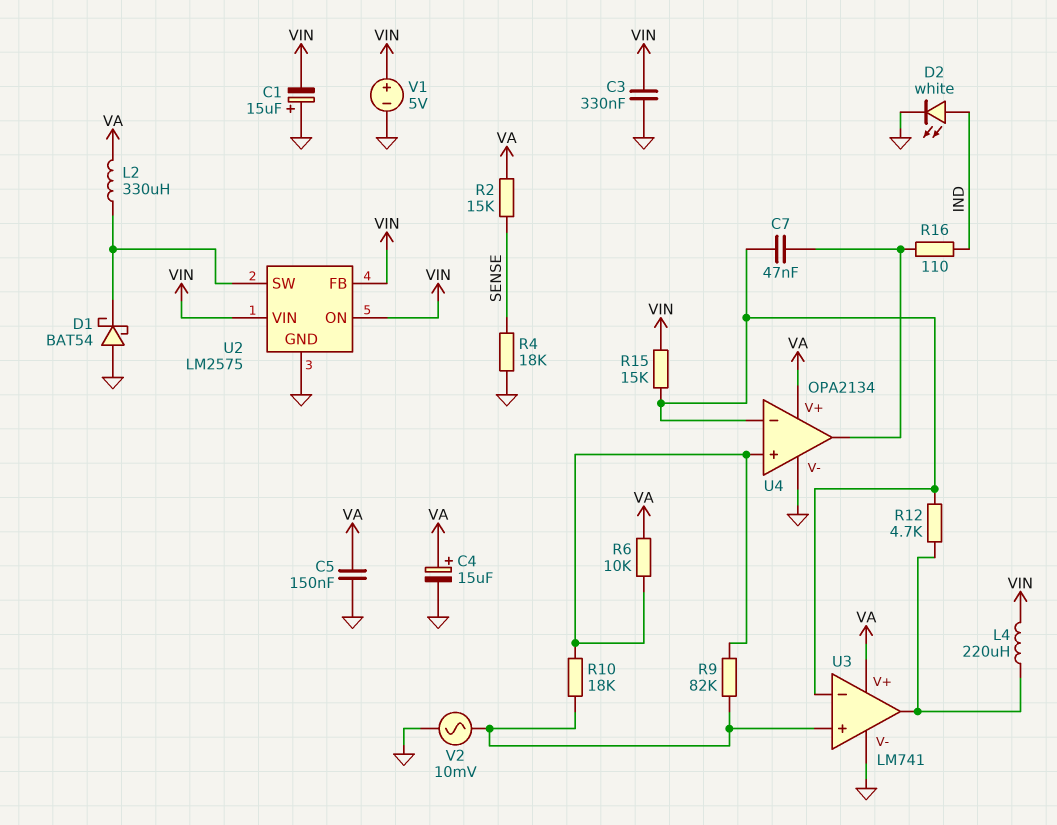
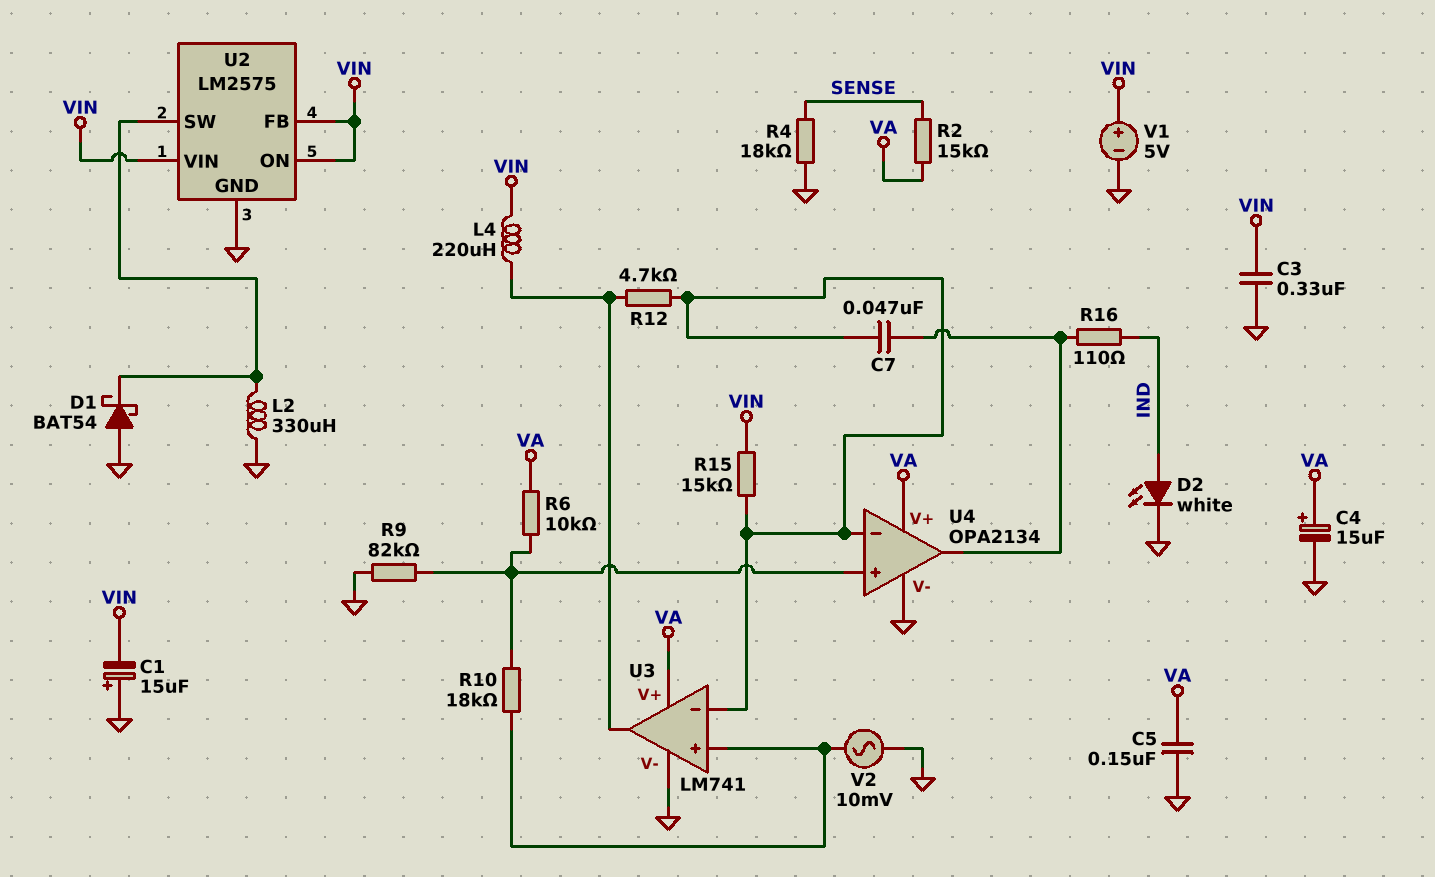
L2: 330uH (U2/SW, VA) -> 330uH (GND, U2/SW)
R9: 82k (U3/in+, U4/in+) -> 82k (GND, U4/in+)

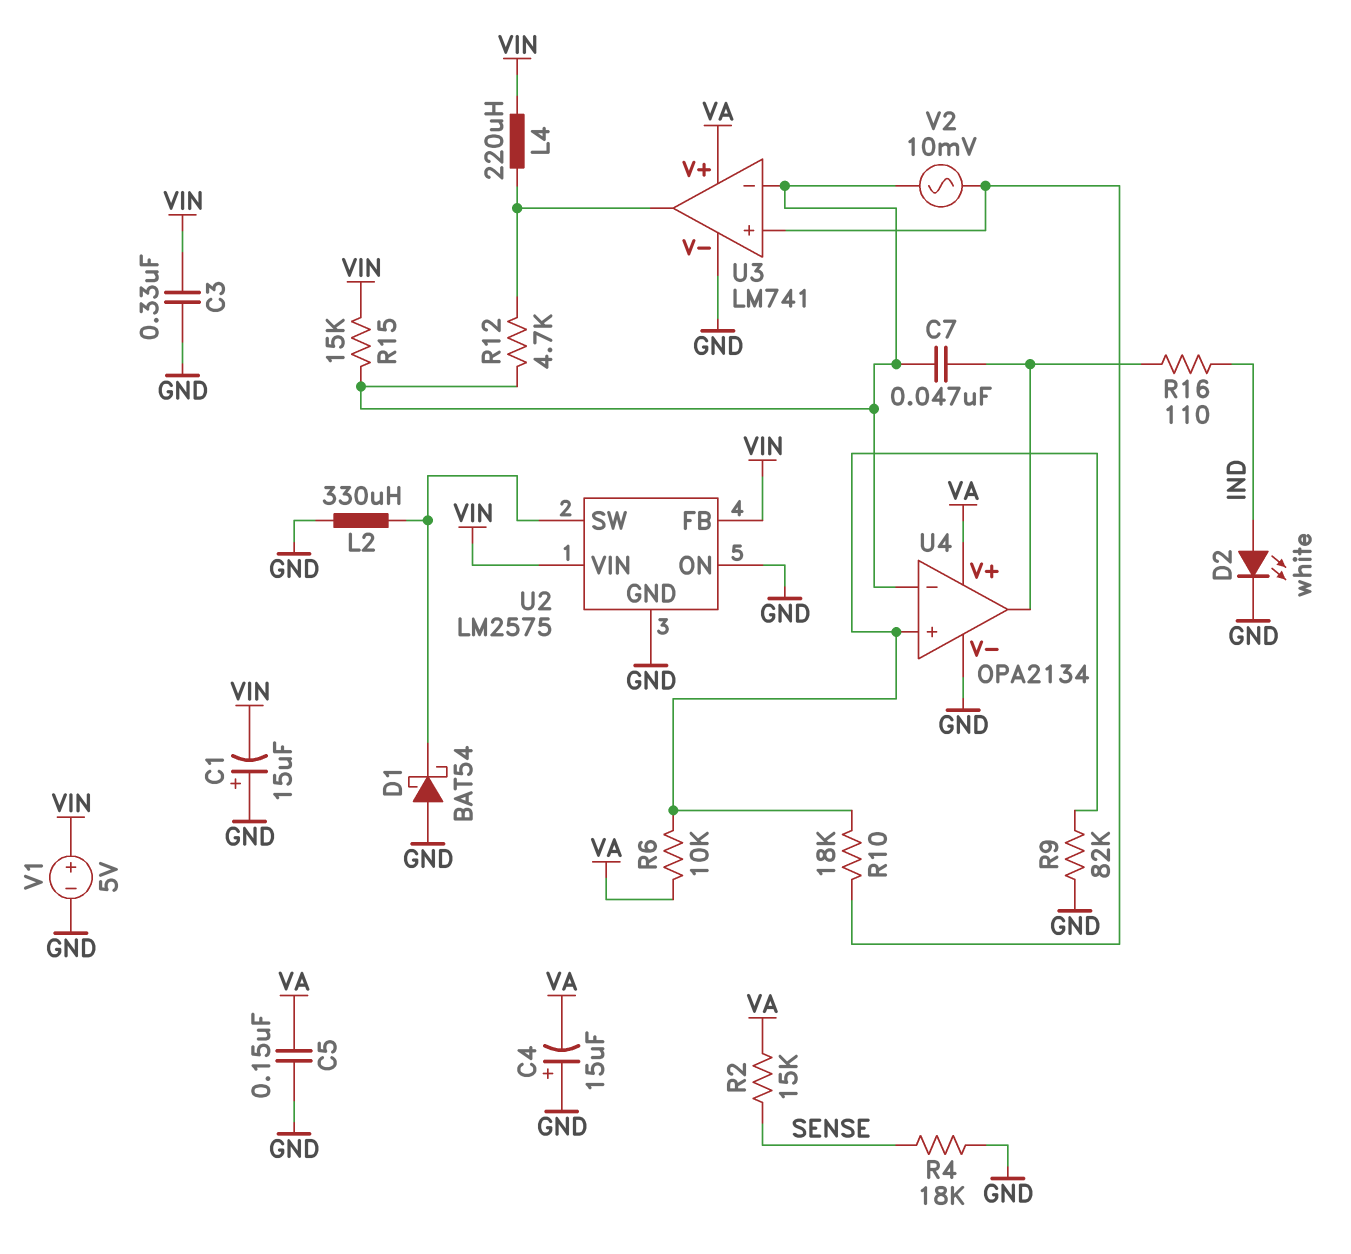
C4: 15uF (plus VA, minus GND) -> 15uF (plus GND, minus VA)
U2 pin ON: VIN -> GND
V2: AC 10mV (GND, U3/in+) -> AC 10mV (U3/in+, U3/in-)

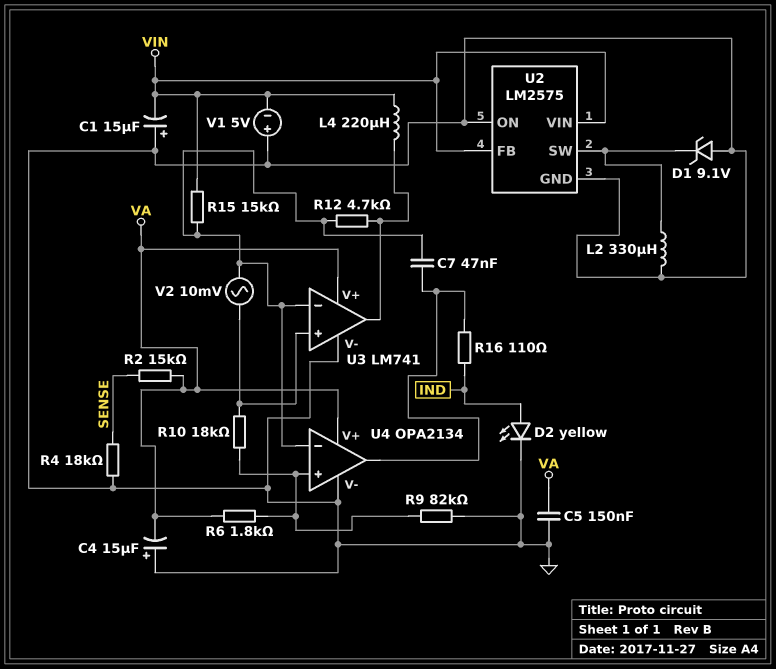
C3: 330nF (GND, VIN) -> none
D1: schottky BAT54 (A GND, K U2/SW) -> zener 9.1V (A GND, K U2/SW)
D2: LED white (A IND, K GND) -> LED yellow (A IND, K GND)
R6: 10k (U4/in+, VA) -> 1.8k (U4/in+, VA)
V1: 5V (plus VIN, minus GND) -> 5V (plus GND, minus VIN)

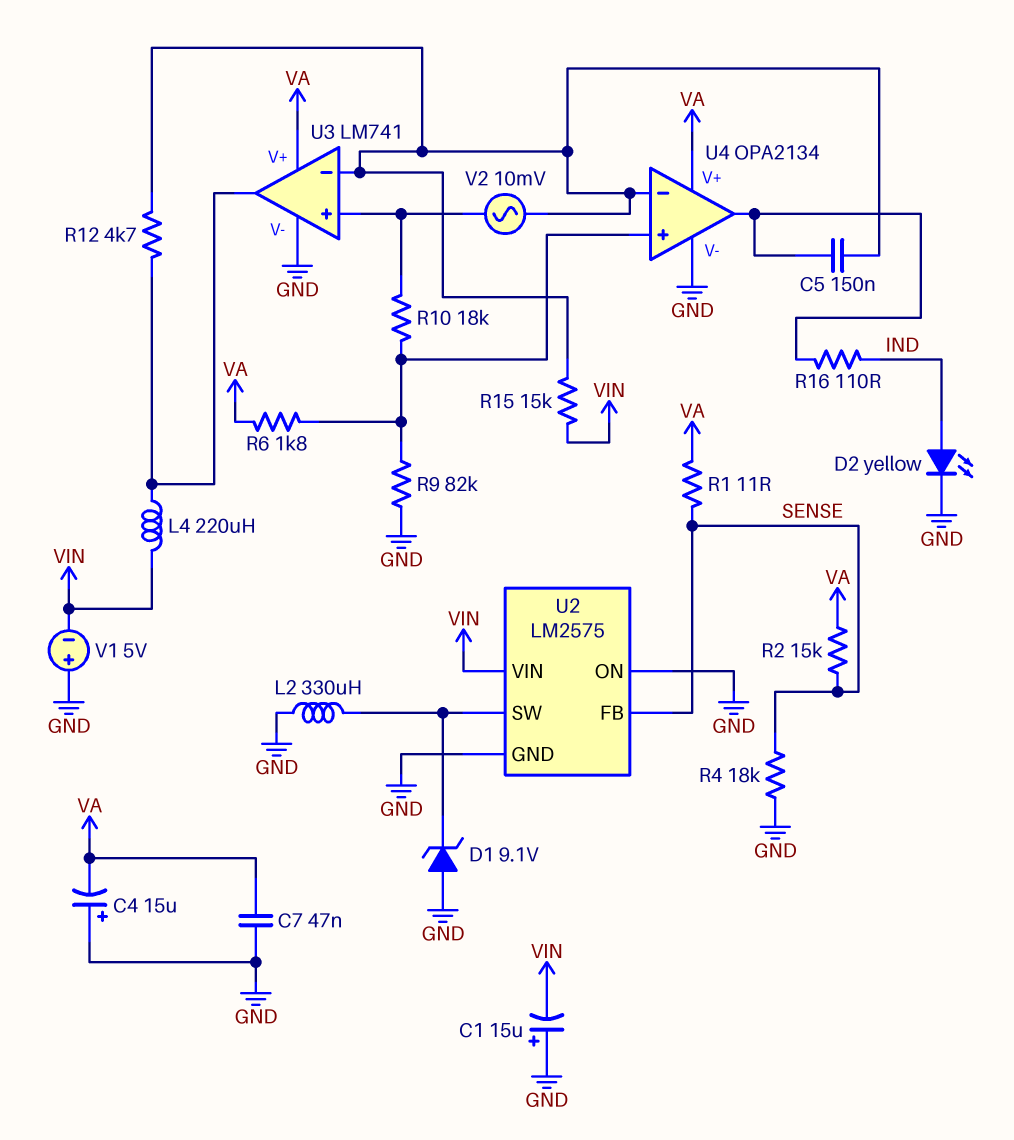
C5: 150nF (GND, VA) -> 150nF (U3/in-, U4/out)
C7: 47nF (U3/in-, U4/out) -> 47nF (GND, VA)
R1: none -> 11 (SENSE, VA)
U2 pin FB: VIN -> SENSE

